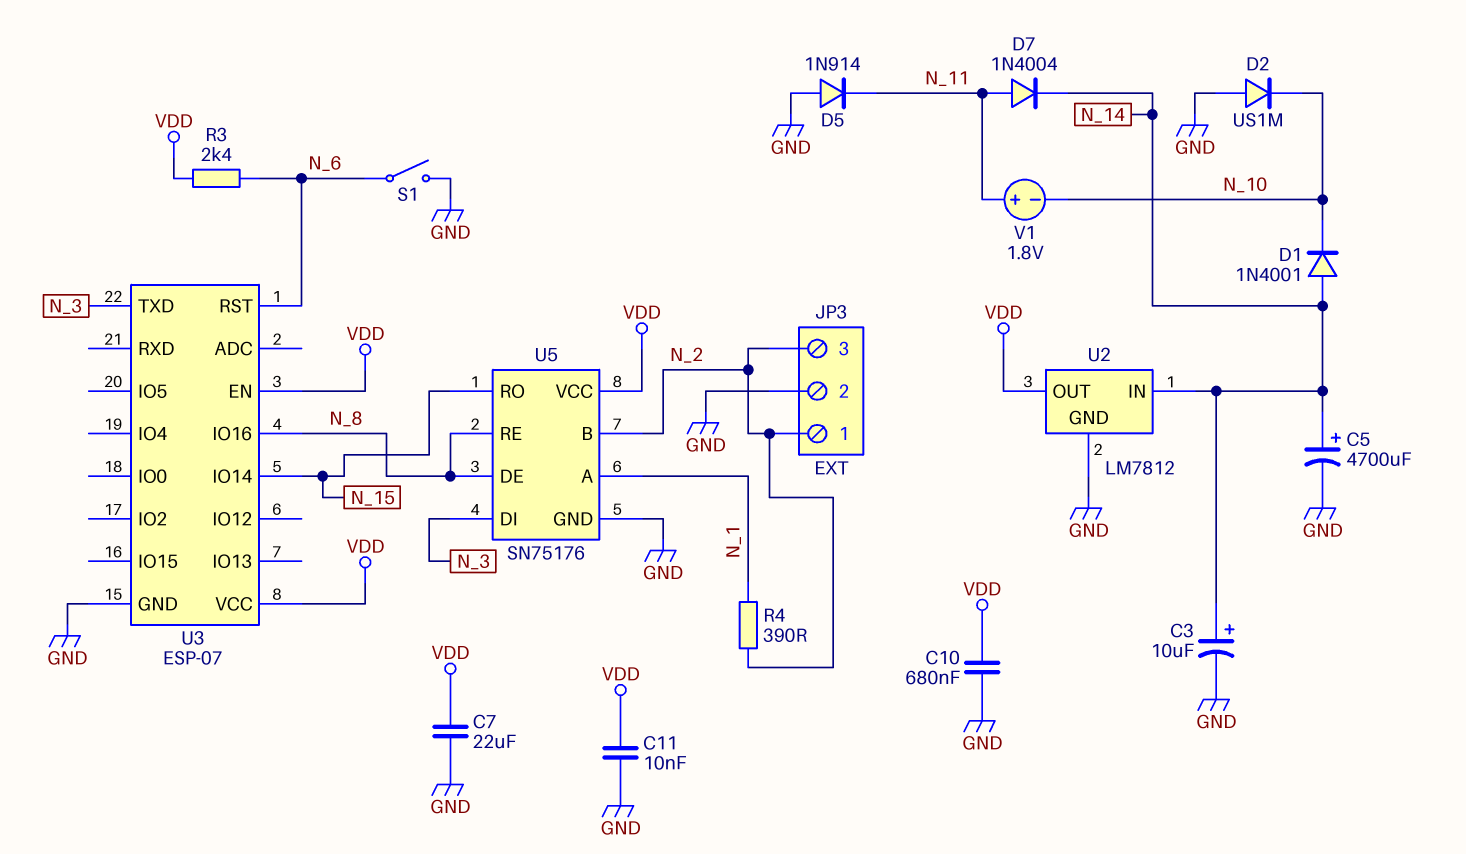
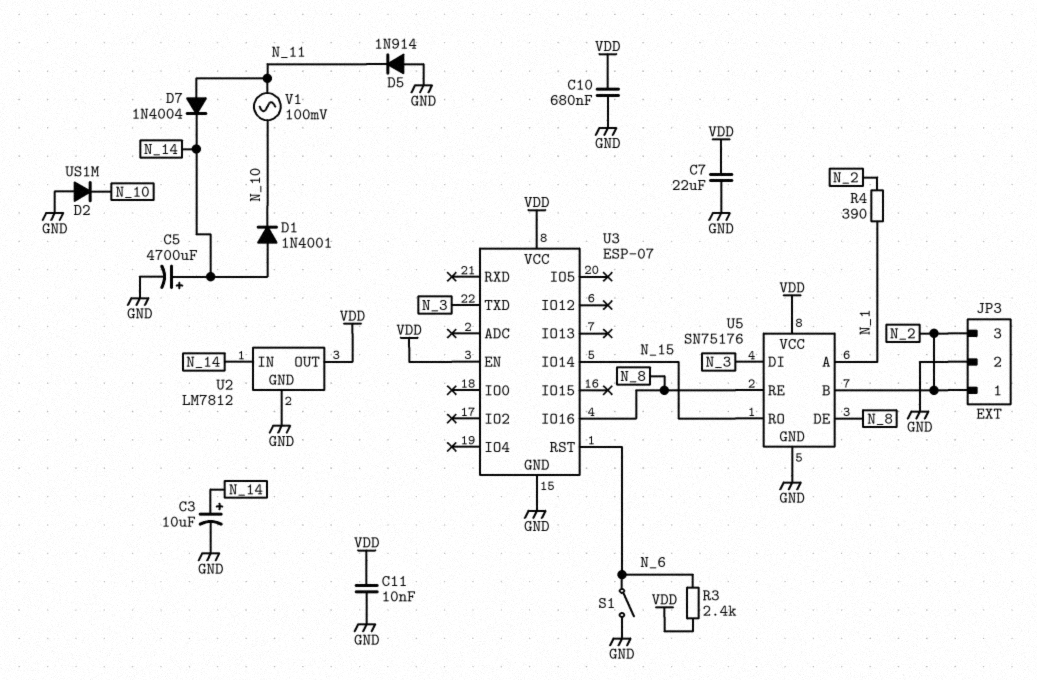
V1: 1.8V (plus N_11, minus N_10) -> AC 100mV (N_10, N_11)

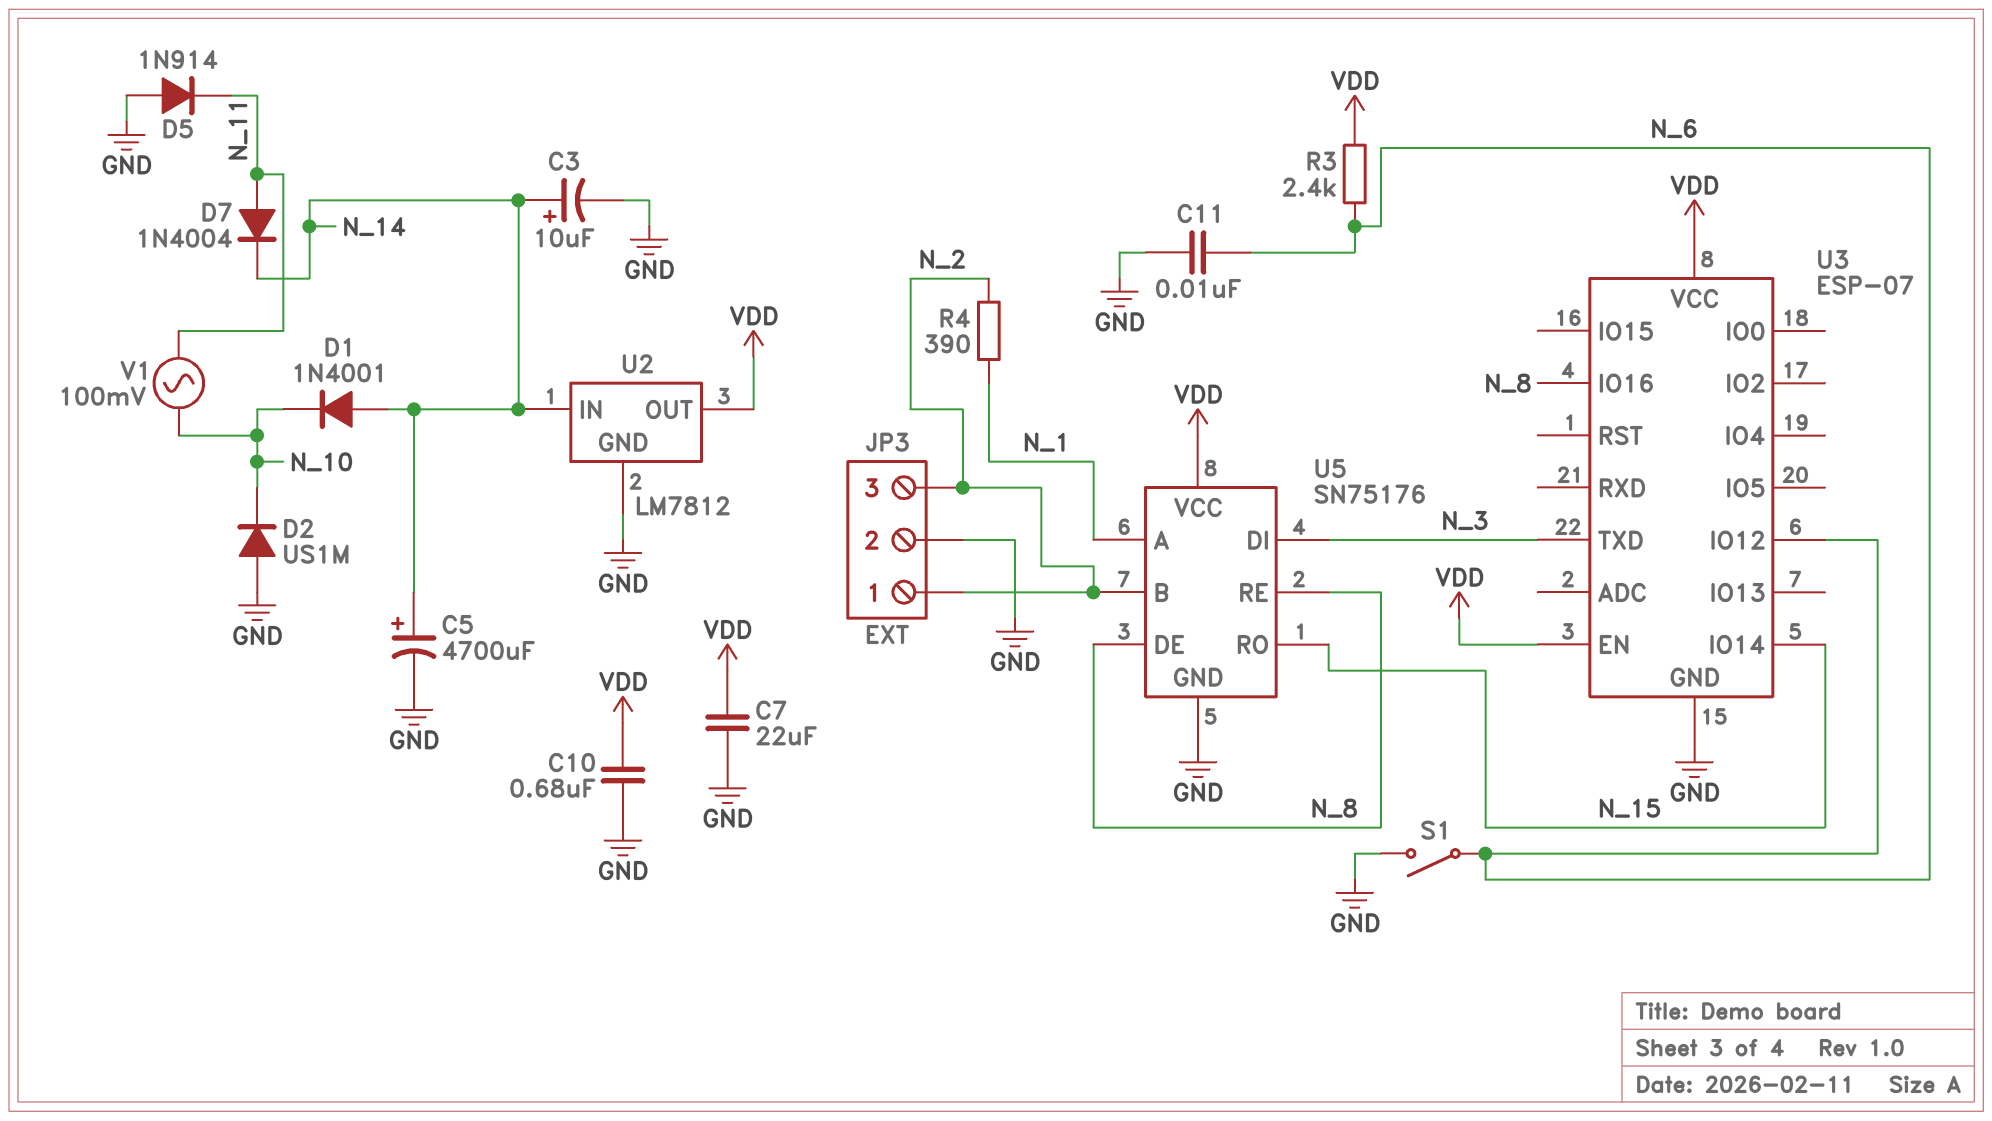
C11: 10nF (GND, VDD) -> 10nF (GND, N_6)
U3 pin IO12: none -> N_6
U3 pin RST: N_6 -> none

